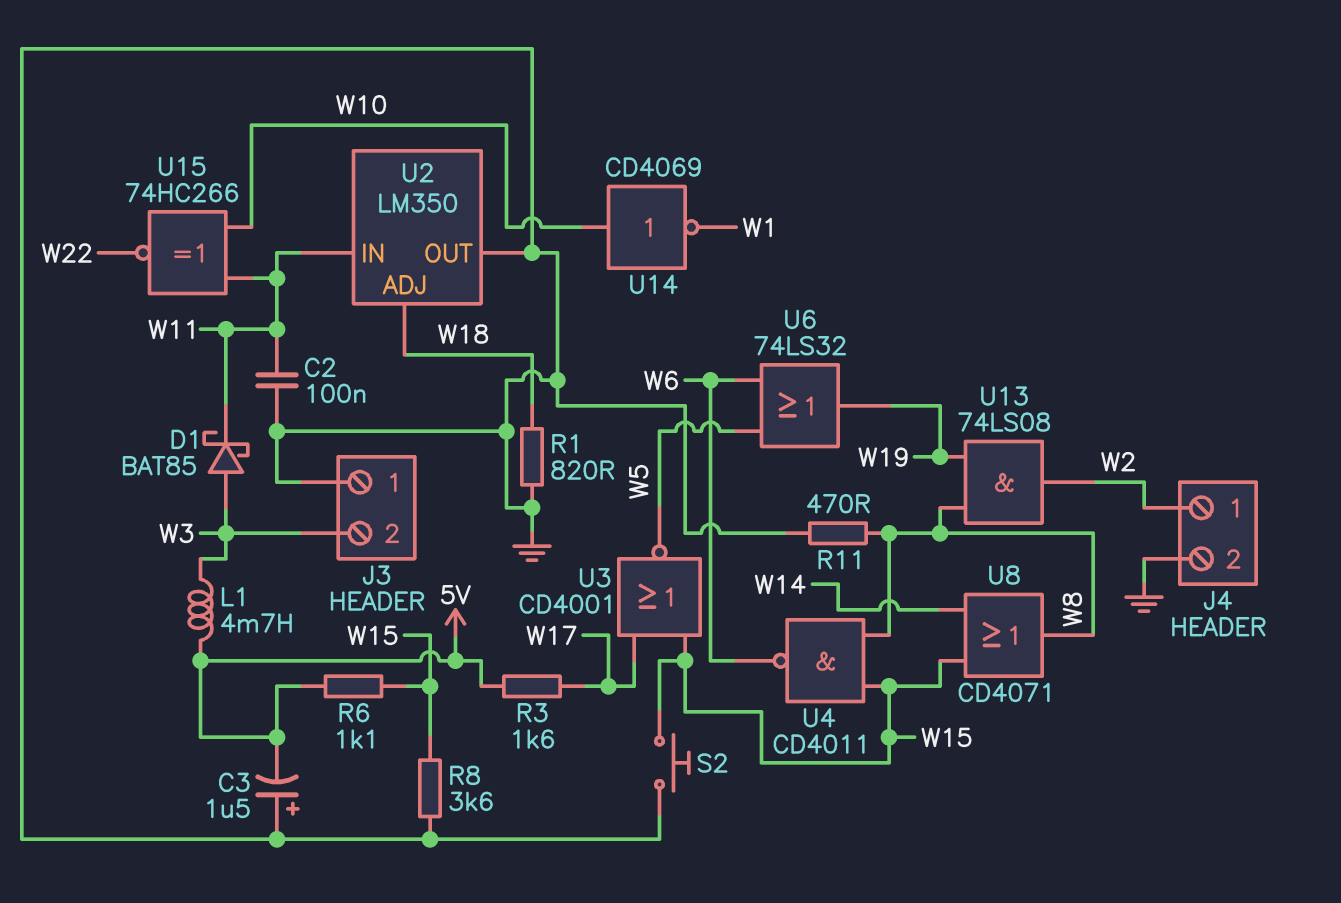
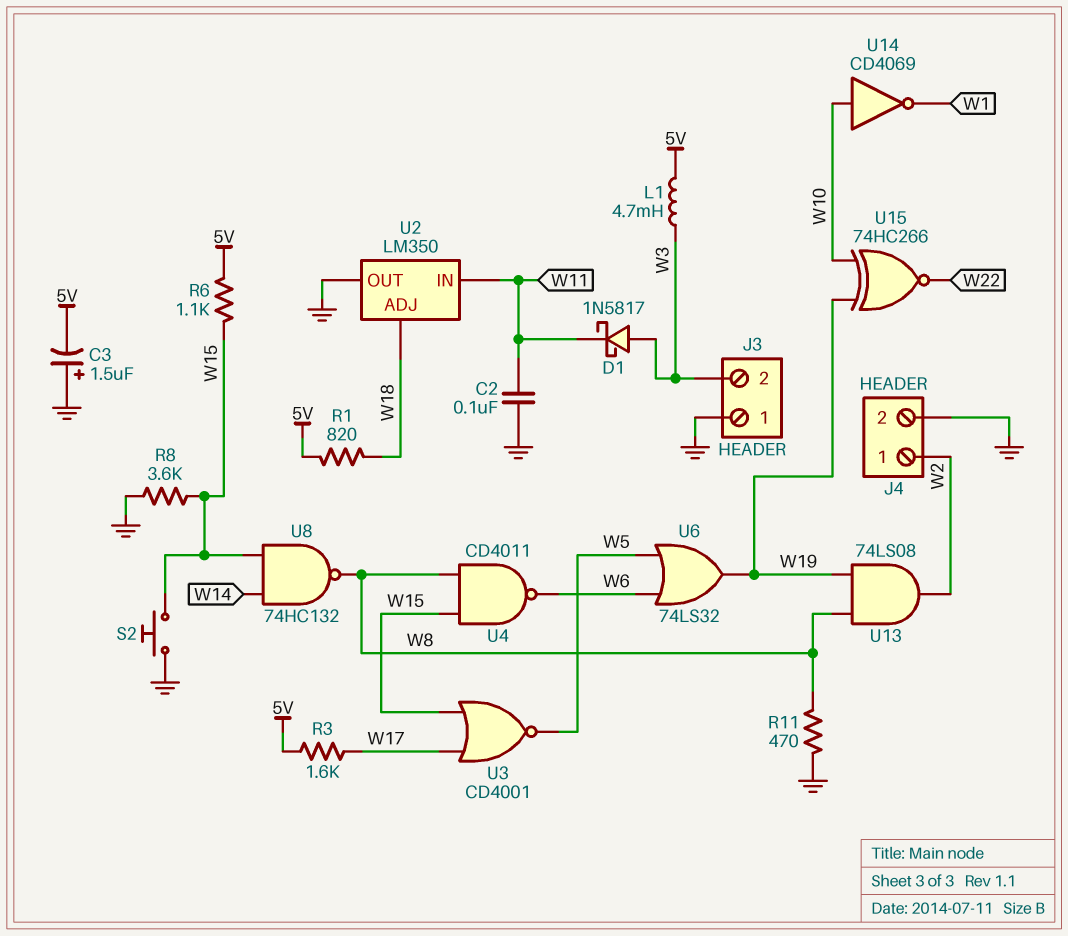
D1: schottky BAT85 (A W3, K W11) -> schottky 1N5817 (A W3, K W11)
R1: 820 (GND, W18) -> 820 (5V, W18)
U8: OR CD4071 (in W14, in W15, out W8) -> NAND 74HC132 (in W14, in W15, out W8)
U15: XNOR 74HC266 (in W10, in W11, out W22) -> XNOR 74HC266 (in W10, in W19, out W22)

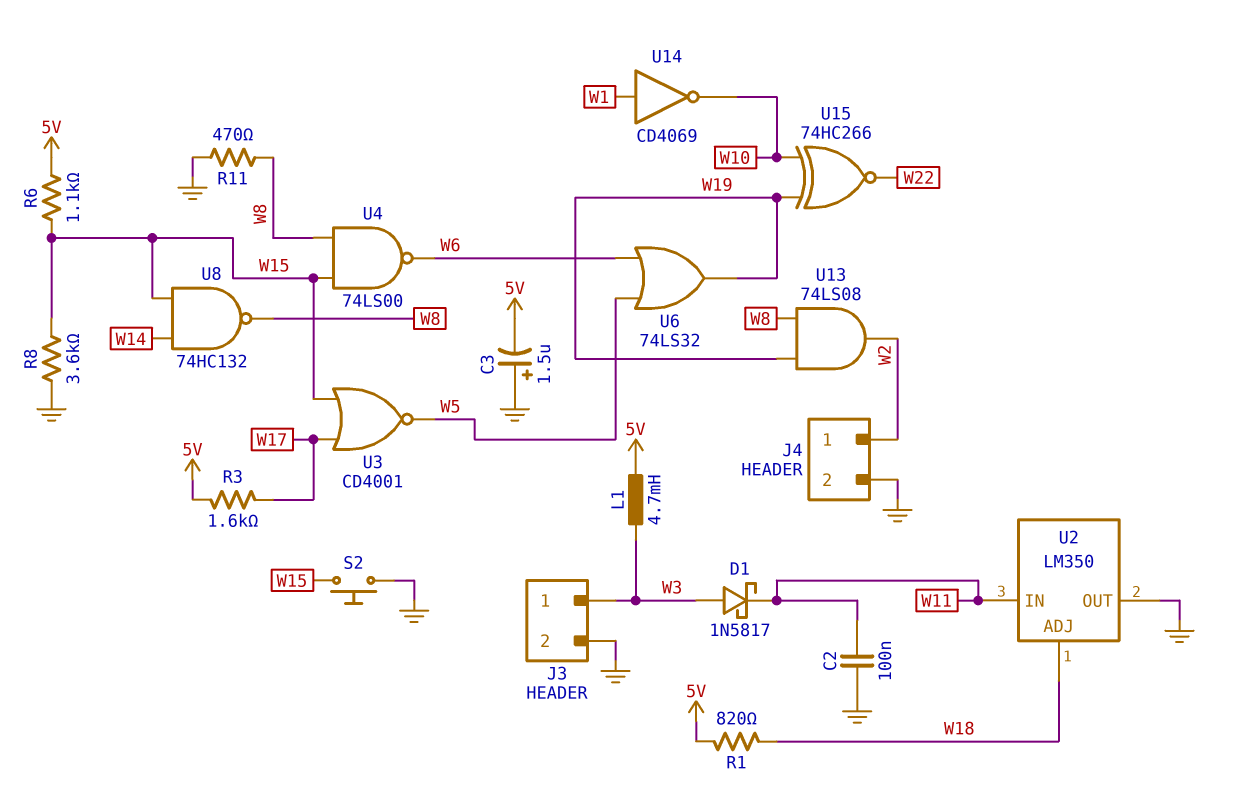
J3 pin 1: GND -> W3
J3 pin 2: W3 -> GND
U4: NAND CD4011 (in W8, in W15, out W6) -> NAND 74LS00 (in W8, in W15, out W6)
U14: NOT CD4069 (in W10, out W1) -> NOT CD4069 (in W1, out W10)

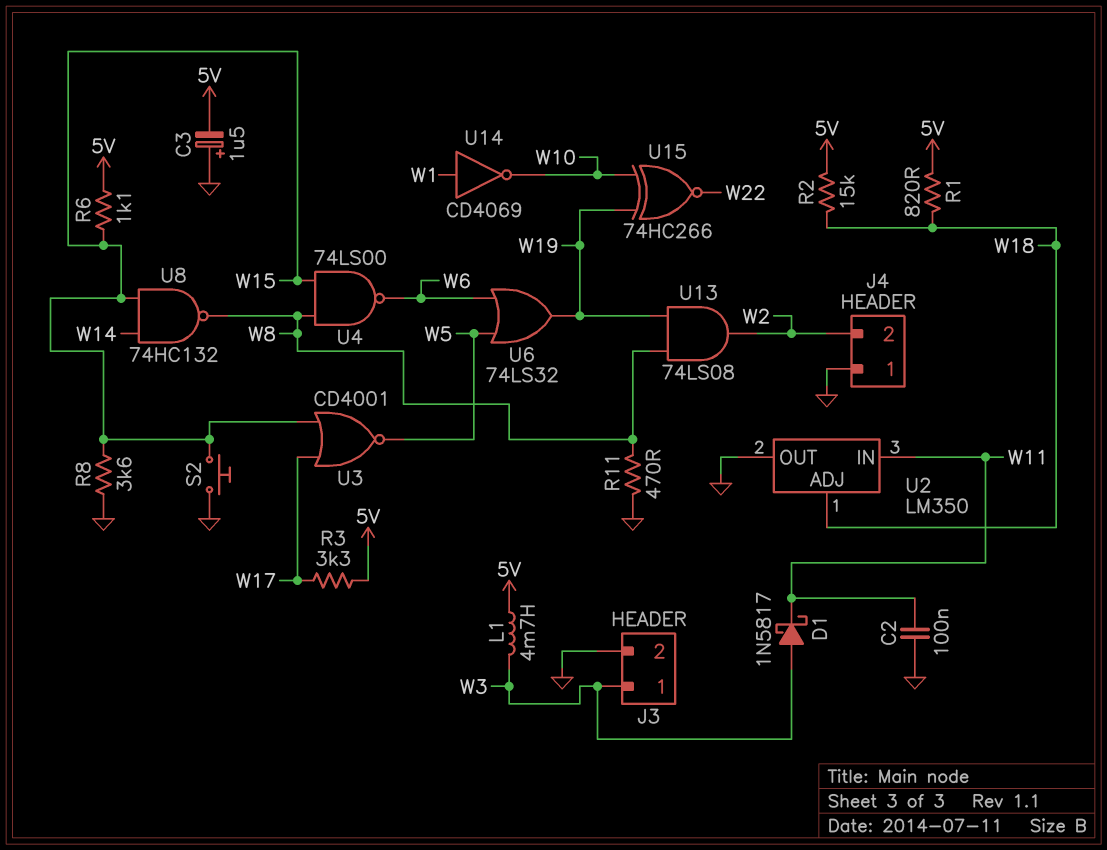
J4 pin 1: W2 -> GND
J4 pin 2: GND -> W2
R2: none -> 15k (5V, W18)
R3: 1.6k (5V, W17) -> 3.3k (5V, W17)

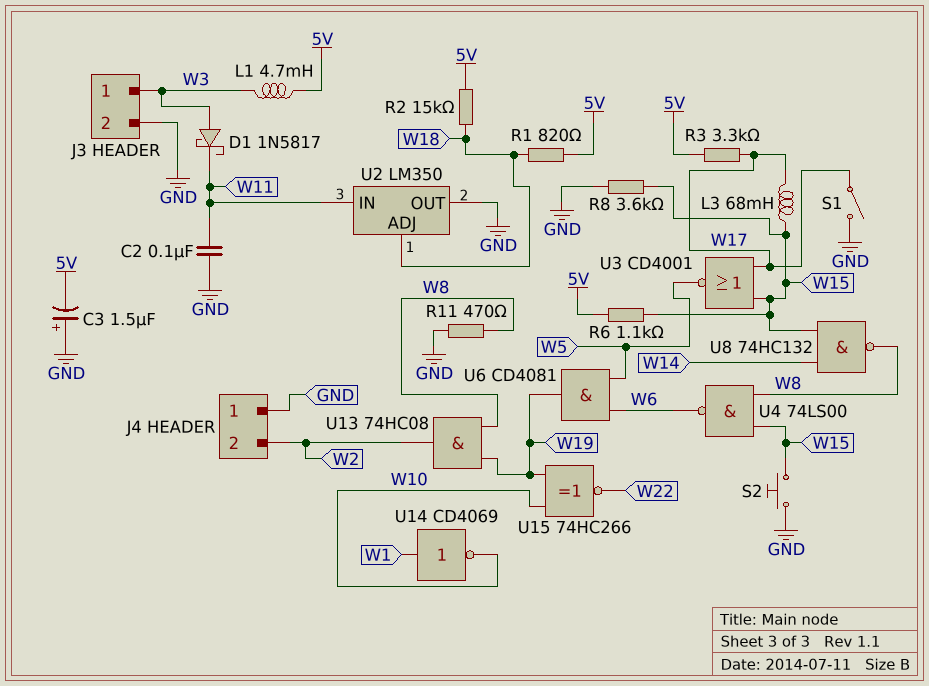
L3: none -> 68mH (W15, W17)
S1: none -> switch (GND, W17)
U6: OR 74LS32 (in W5, in W6, out W19) -> AND CD4081 (in W5, in W6, out W19)
U13: AND 74LS08 (in W8, in W19, out W2) -> AND 74HC08 (in W8, in W19, out W2)

